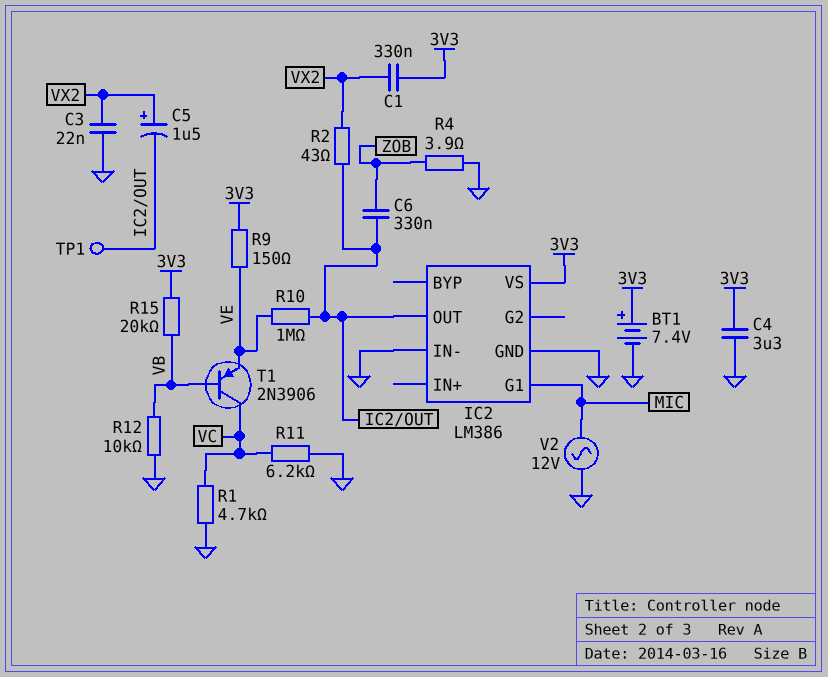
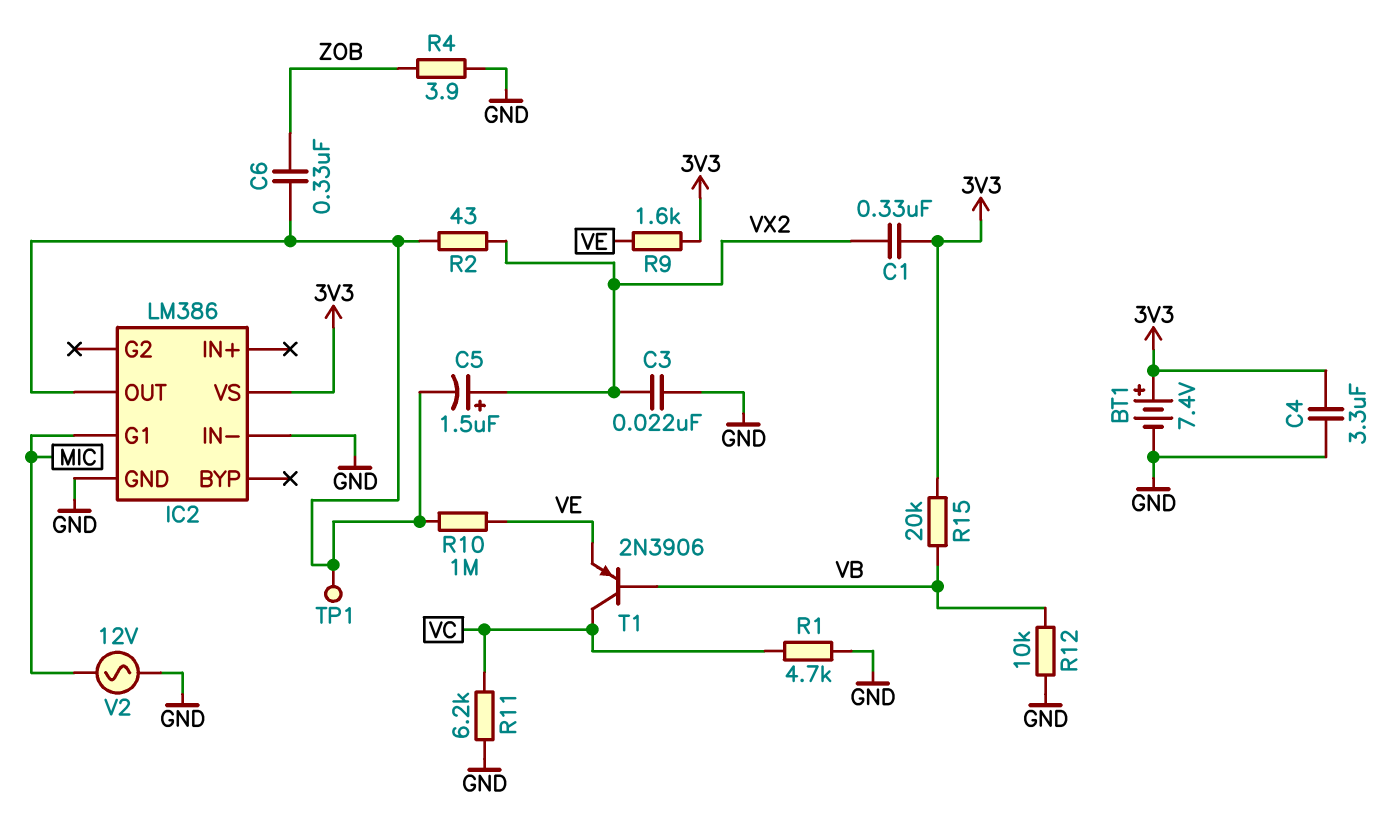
R9: 150 (3V3, VE) -> 1.6k (3V3, VE)

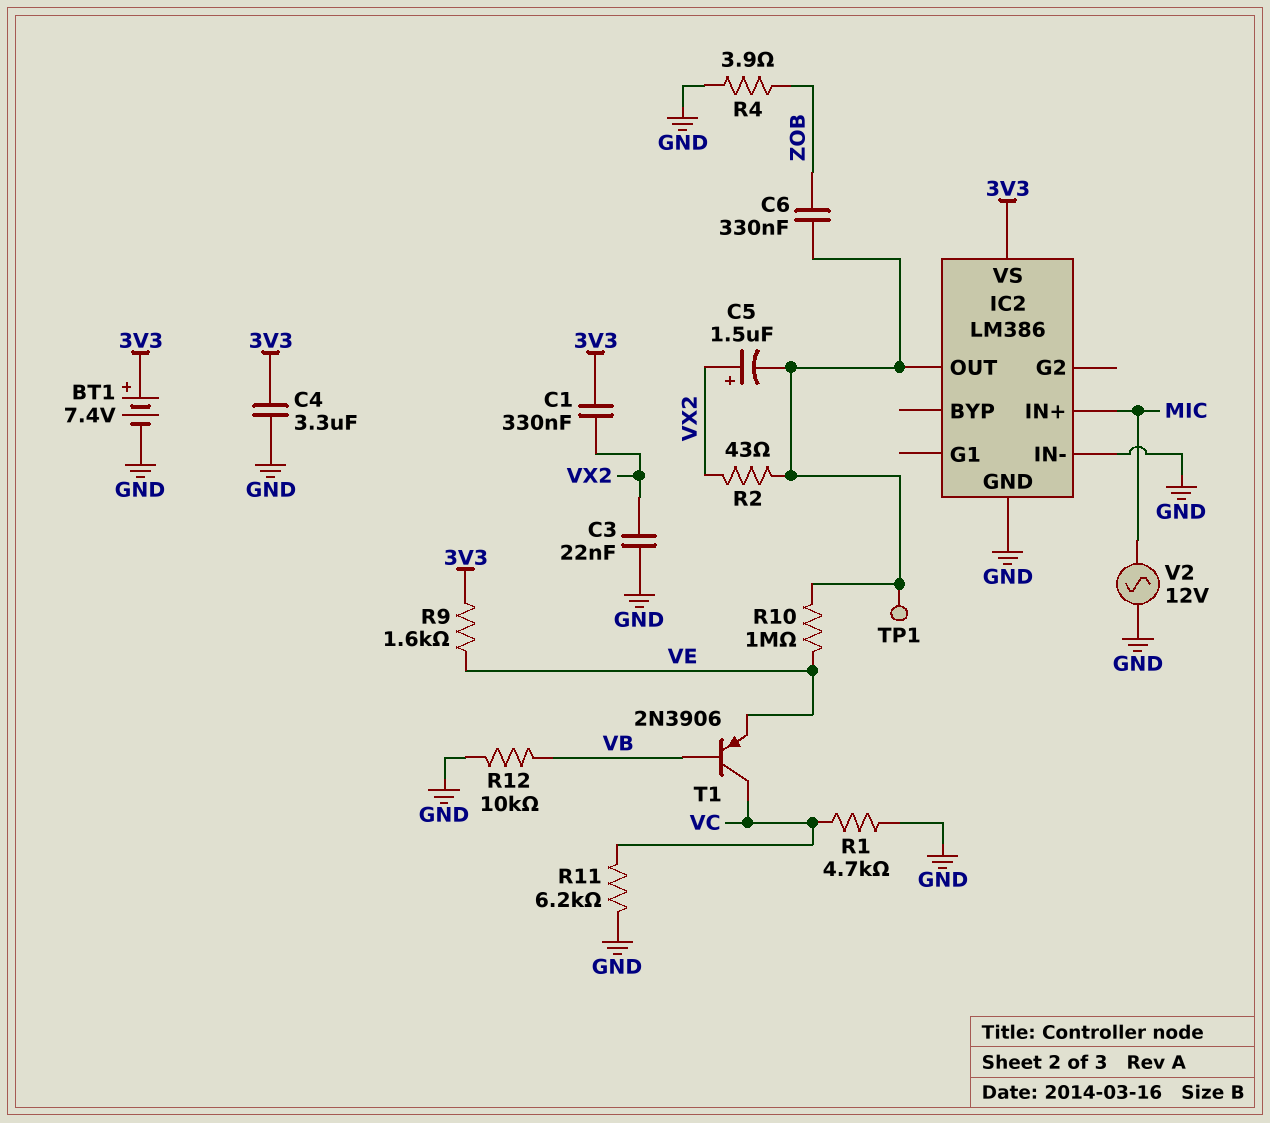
IC2 pin G1: MIC -> none
IC2 pin IN+: none -> MIC
R15: 20k (3V3, VB) -> none

